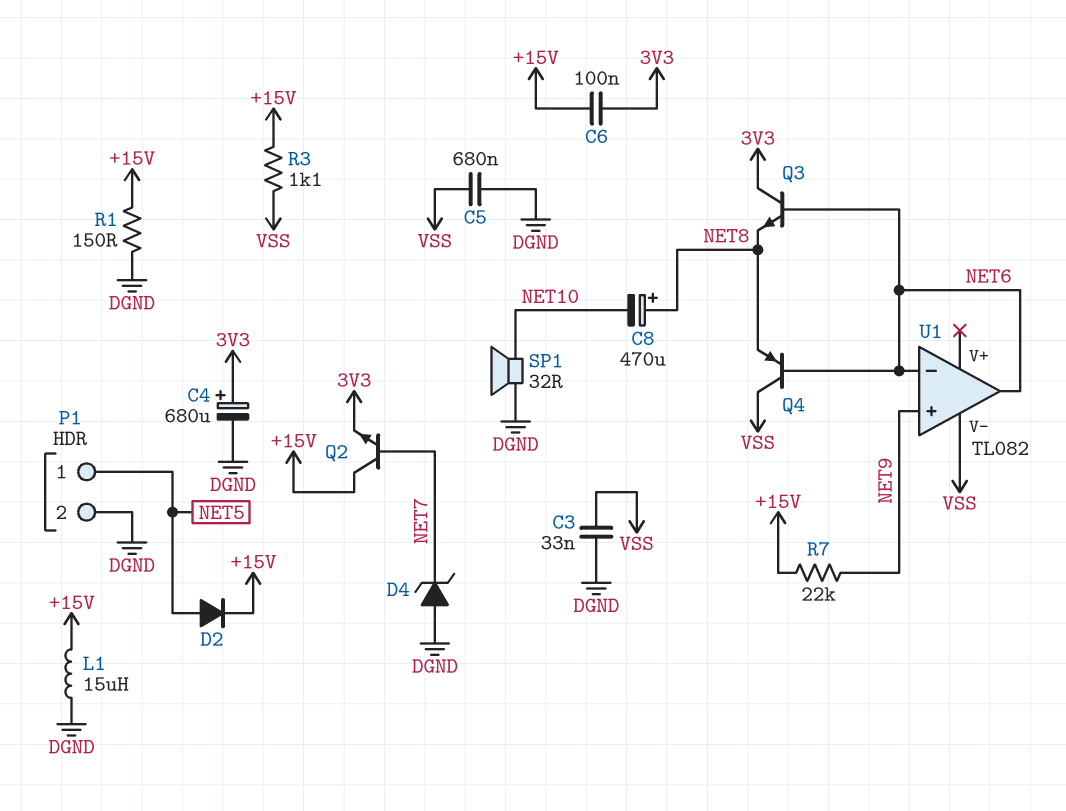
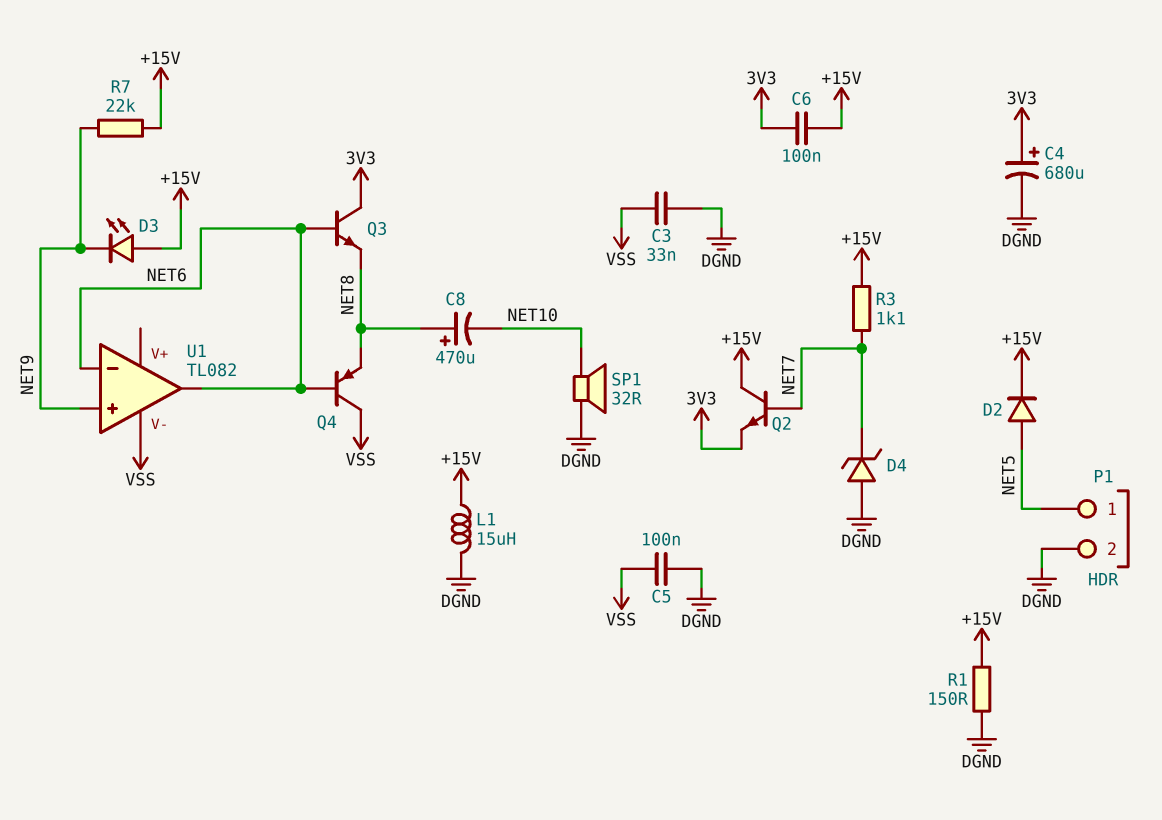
C5: 680nF (DGND, VSS) -> 100nF (DGND, VSS)
D3: none -> LED (A +15V, K NET9)
R3: 1.1k (+15V, VSS) -> 1.1k (+15V, NET7)

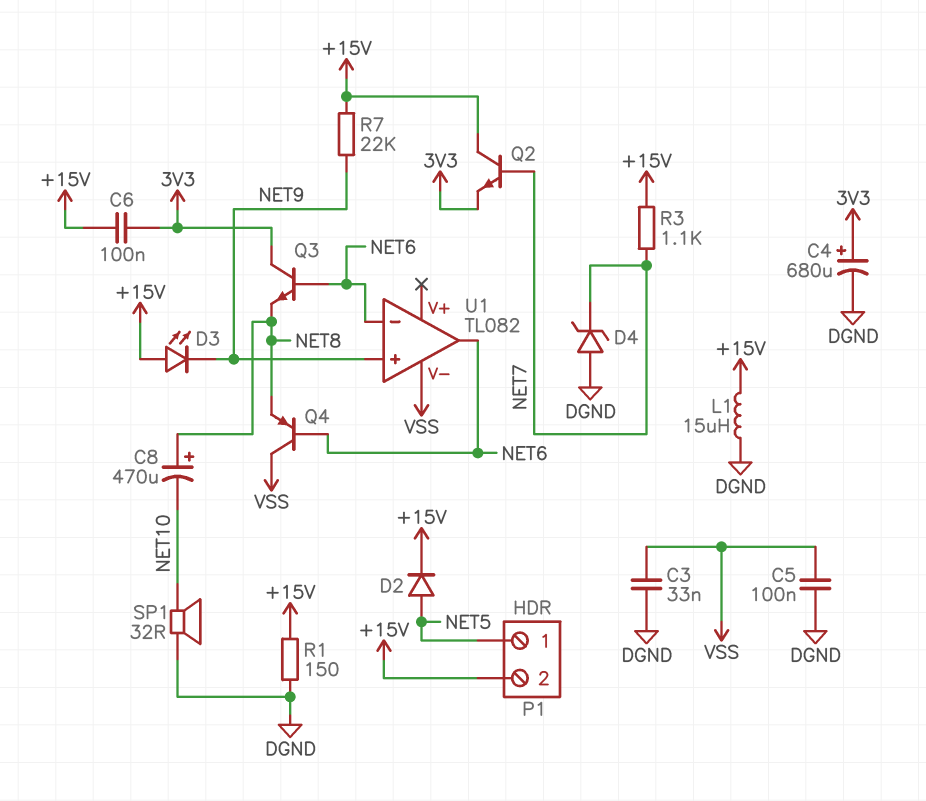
P1 pin 2: DGND -> +15V

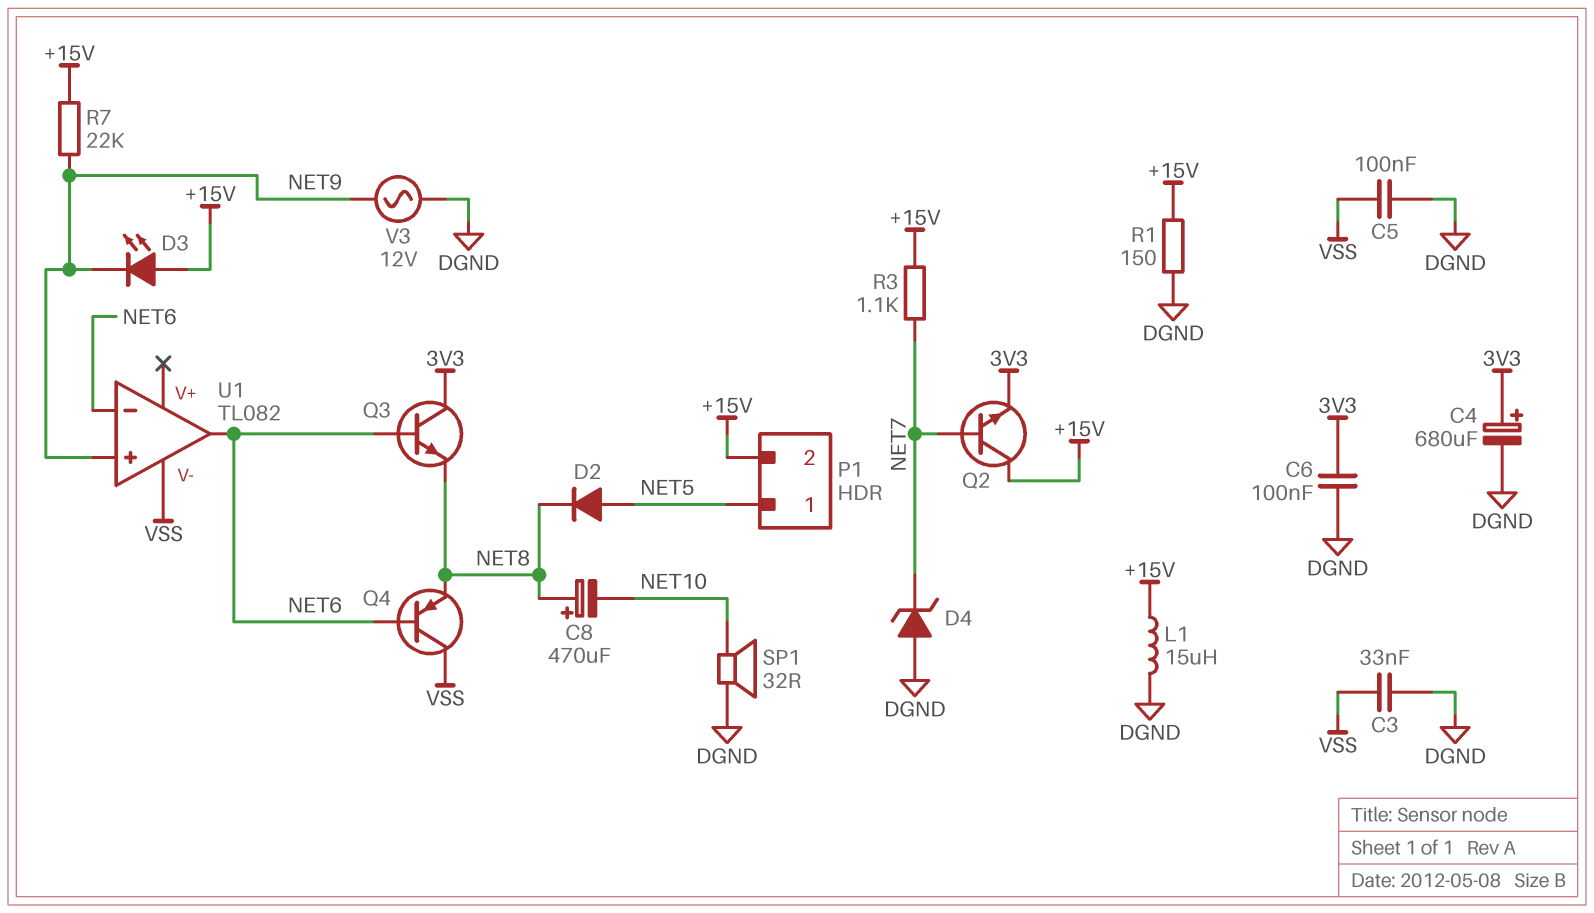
C6: 100nF (+15V, 3V3) -> 100nF (3V3, DGND)
D2: diode (A NET5, K +15V) -> diode (A NET5, K NET8)
V3: none -> AC 12V (DGND, NET9)

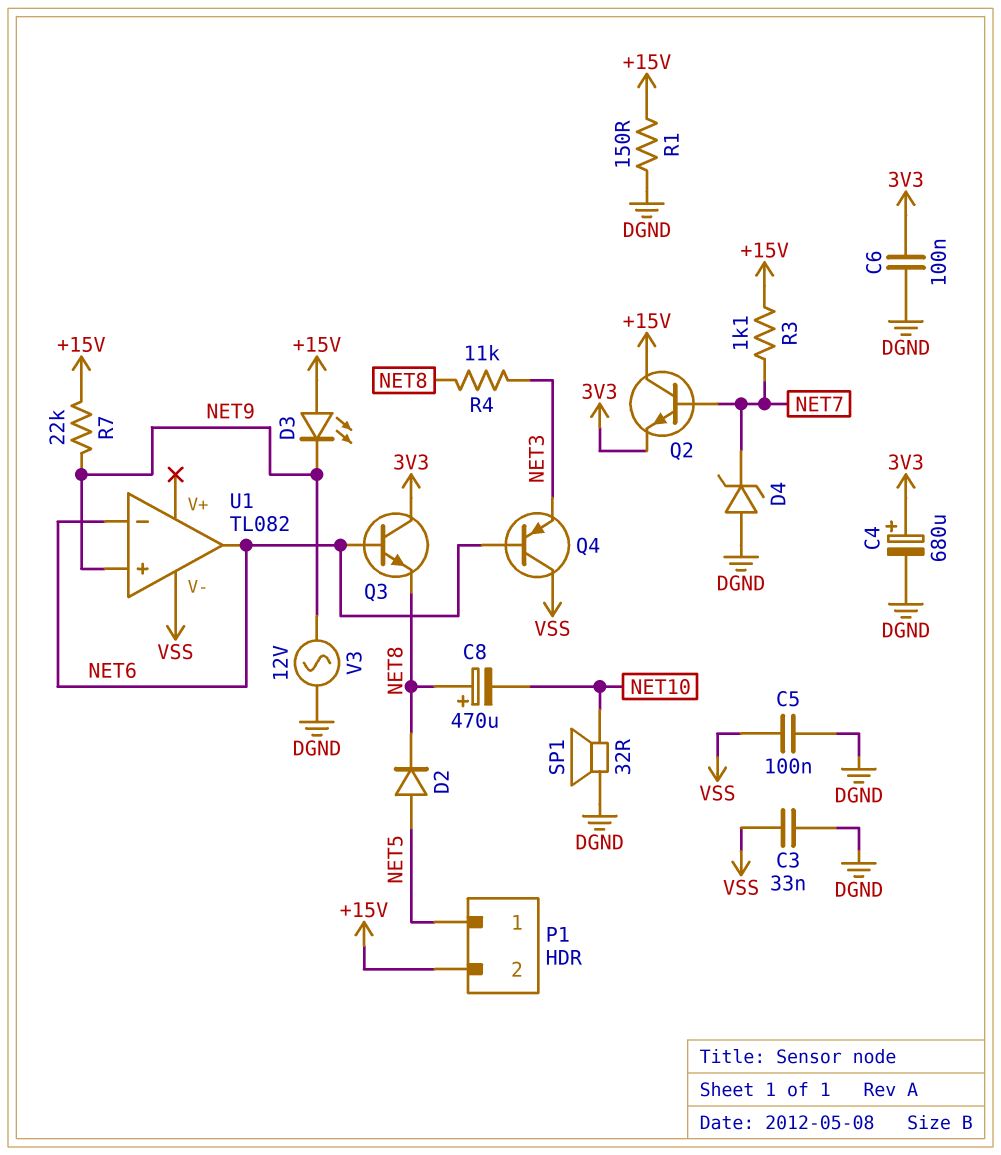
L1: 15uH (+15V, DGND) -> none
Q4: PNP (B NET6, C VSS, E NET8) -> PNP (B NET6, C VSS, E NET3)
R4: none -> 11k (NET3, NET8)

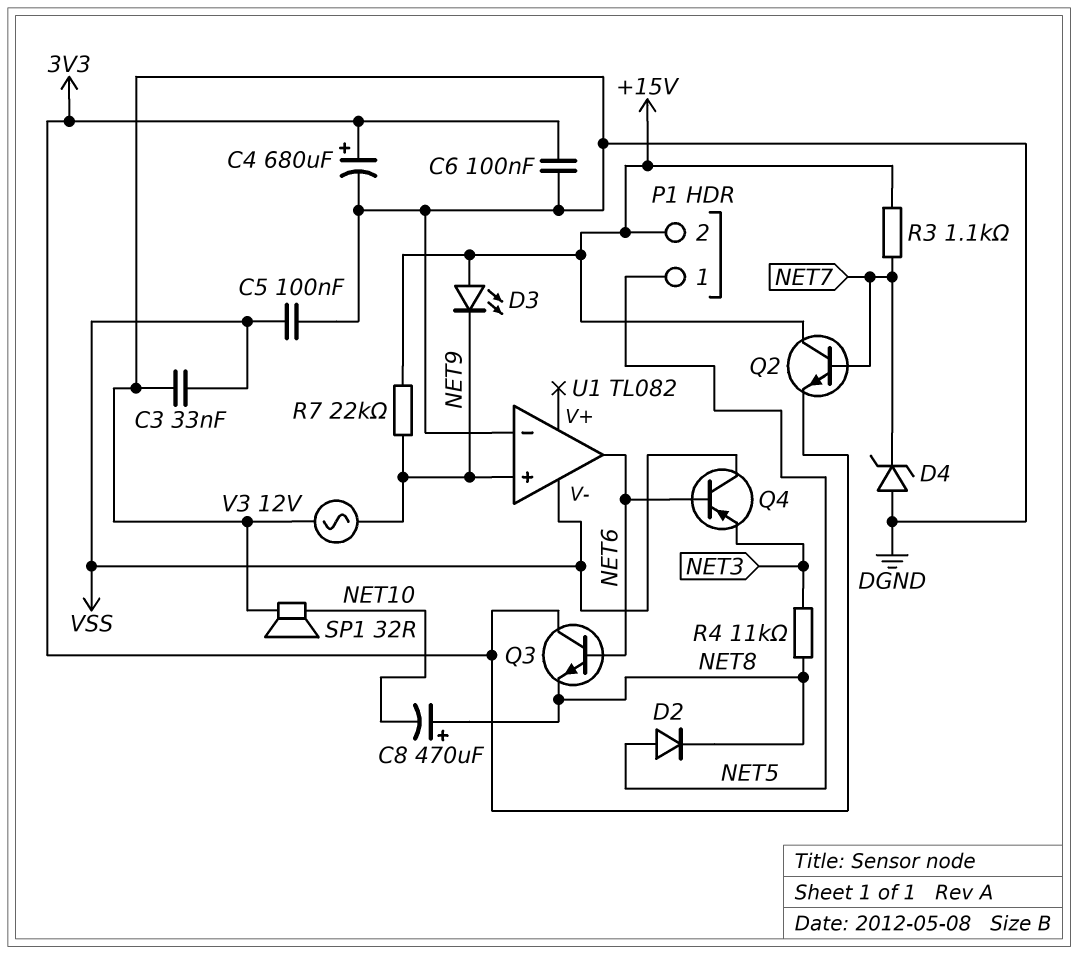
R1: 150 (+15V, DGND) -> none
U1 pin in-: NET6 -> DGND

